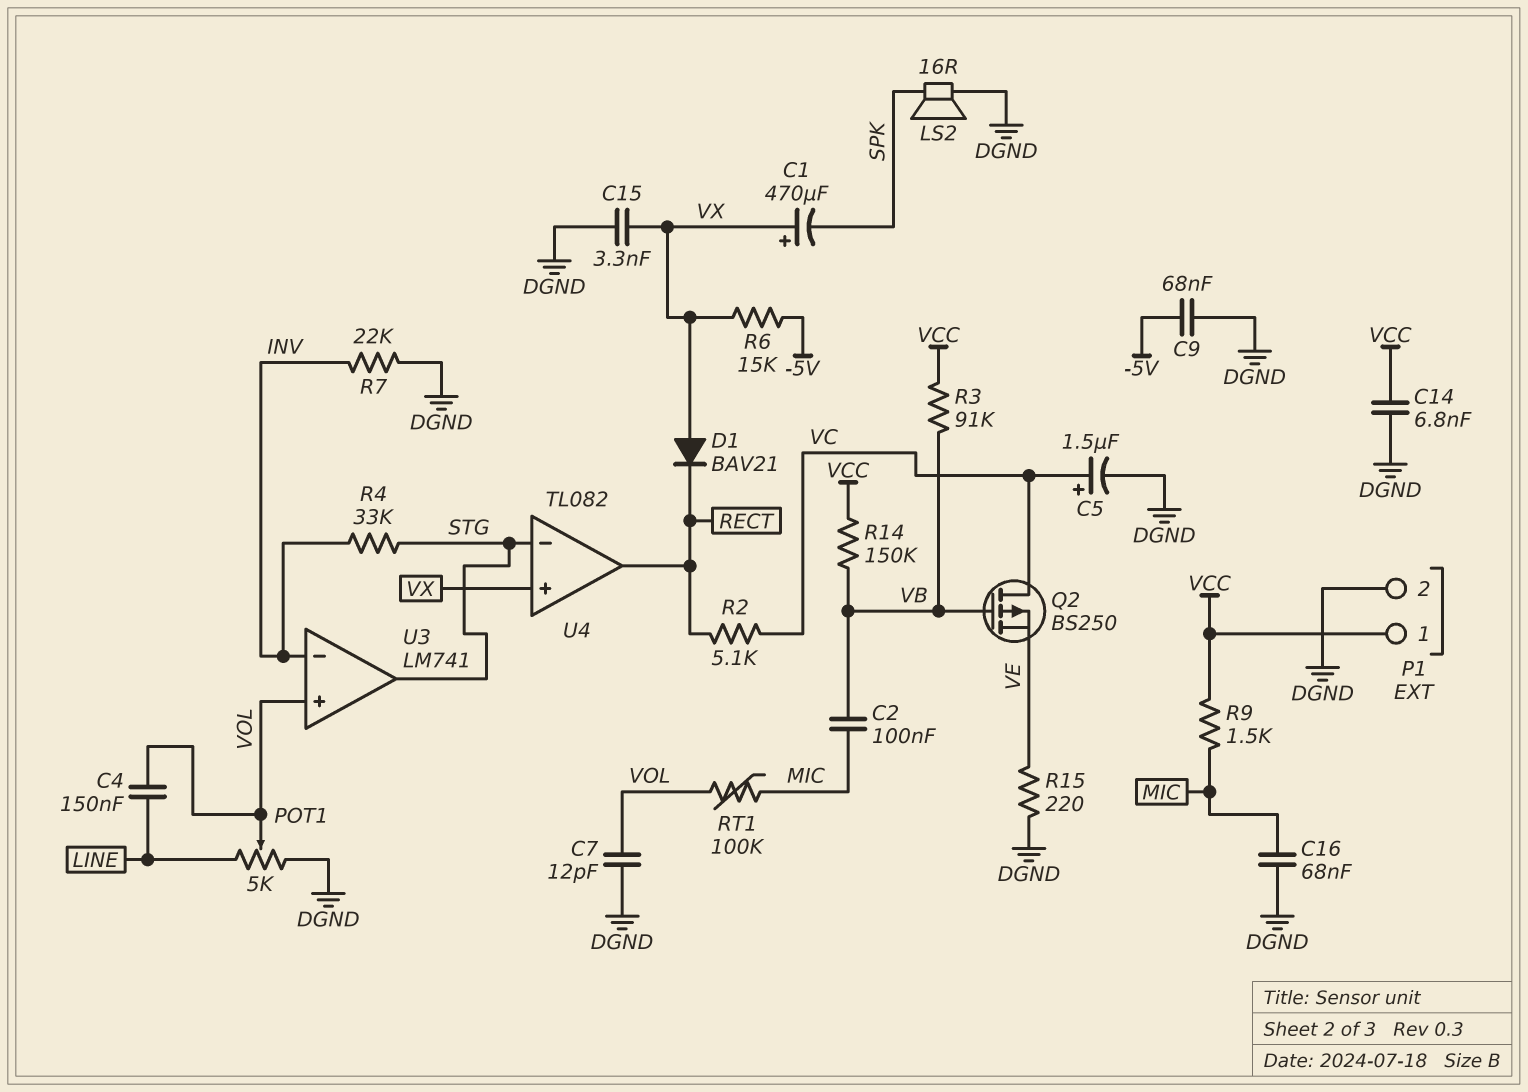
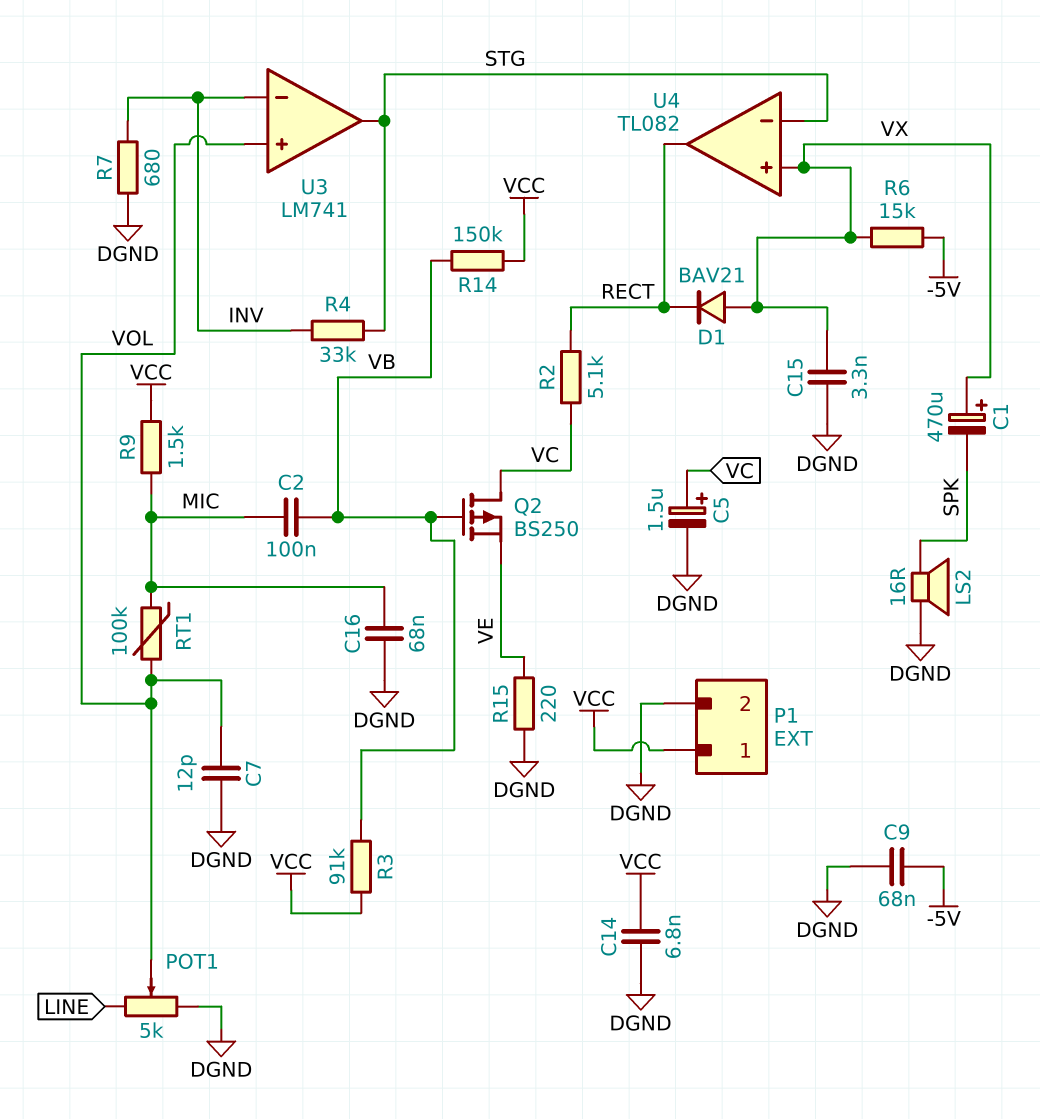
C4: 150nF (LINE, VOL) -> none
R7: 22k (DGND, INV) -> 680 (DGND, INV)

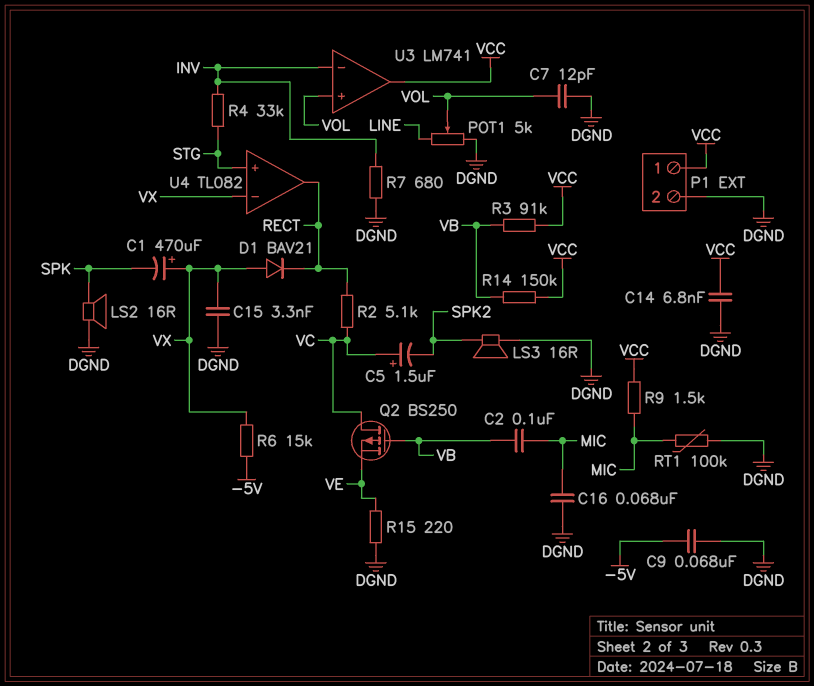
C5: 1.5uF (plus VC, minus DGND) -> 1.5uF (plus VC, minus SPK2)
LS3: none -> speaker 16R (DGND, SPK2)
RT1: 100k (MIC, VOL) -> 100k (DGND, MIC)
U3 pin out: STG -> VCC
U4 pin in+: VX -> STG
U4 pin in-: STG -> VX

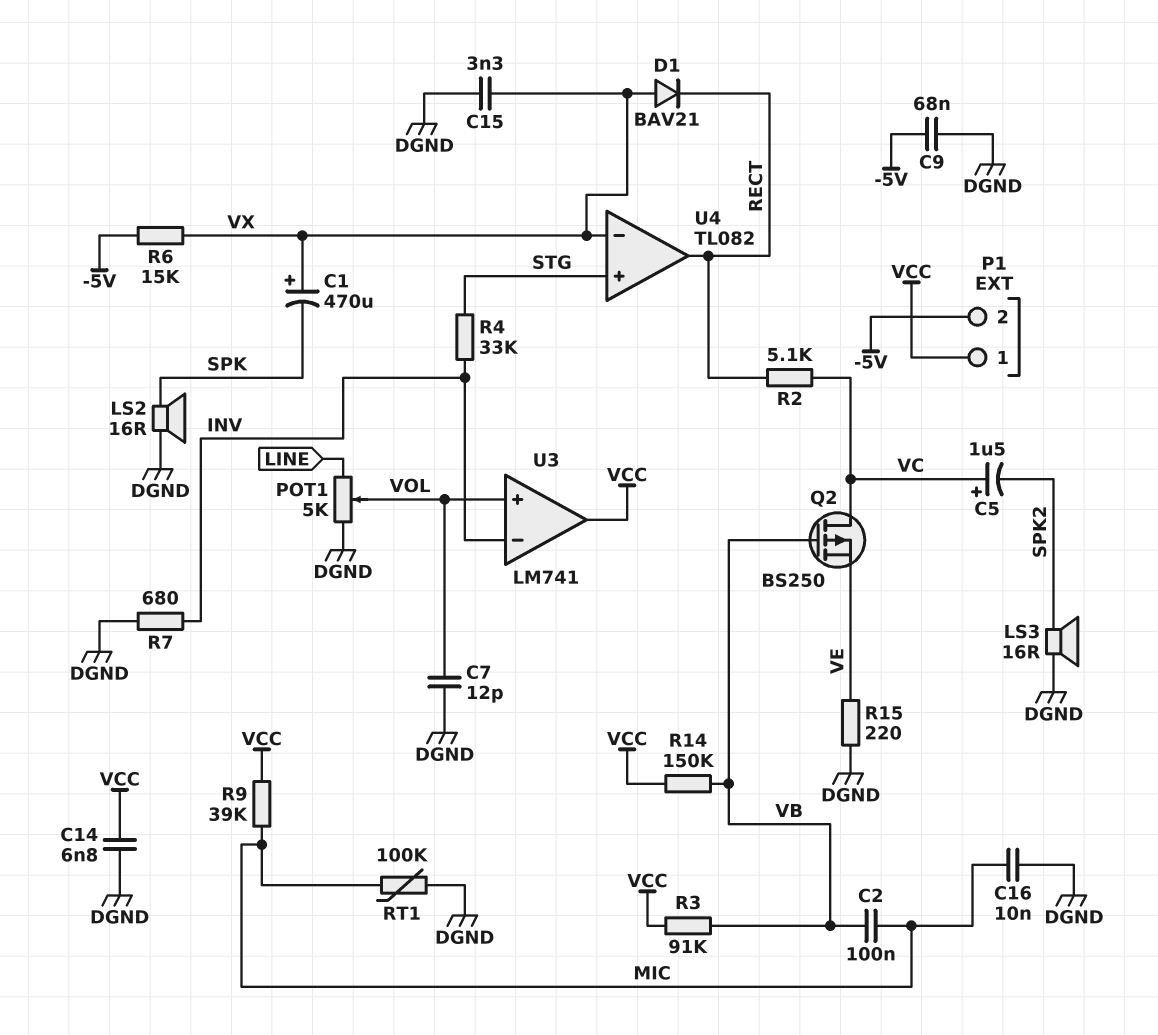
C16: 68nF (DGND, MIC) -> 10nF (DGND, MIC)
P1 pin 2: DGND -> -5V
R9: 1.5k (MIC, VCC) -> 39k (MIC, VCC)

